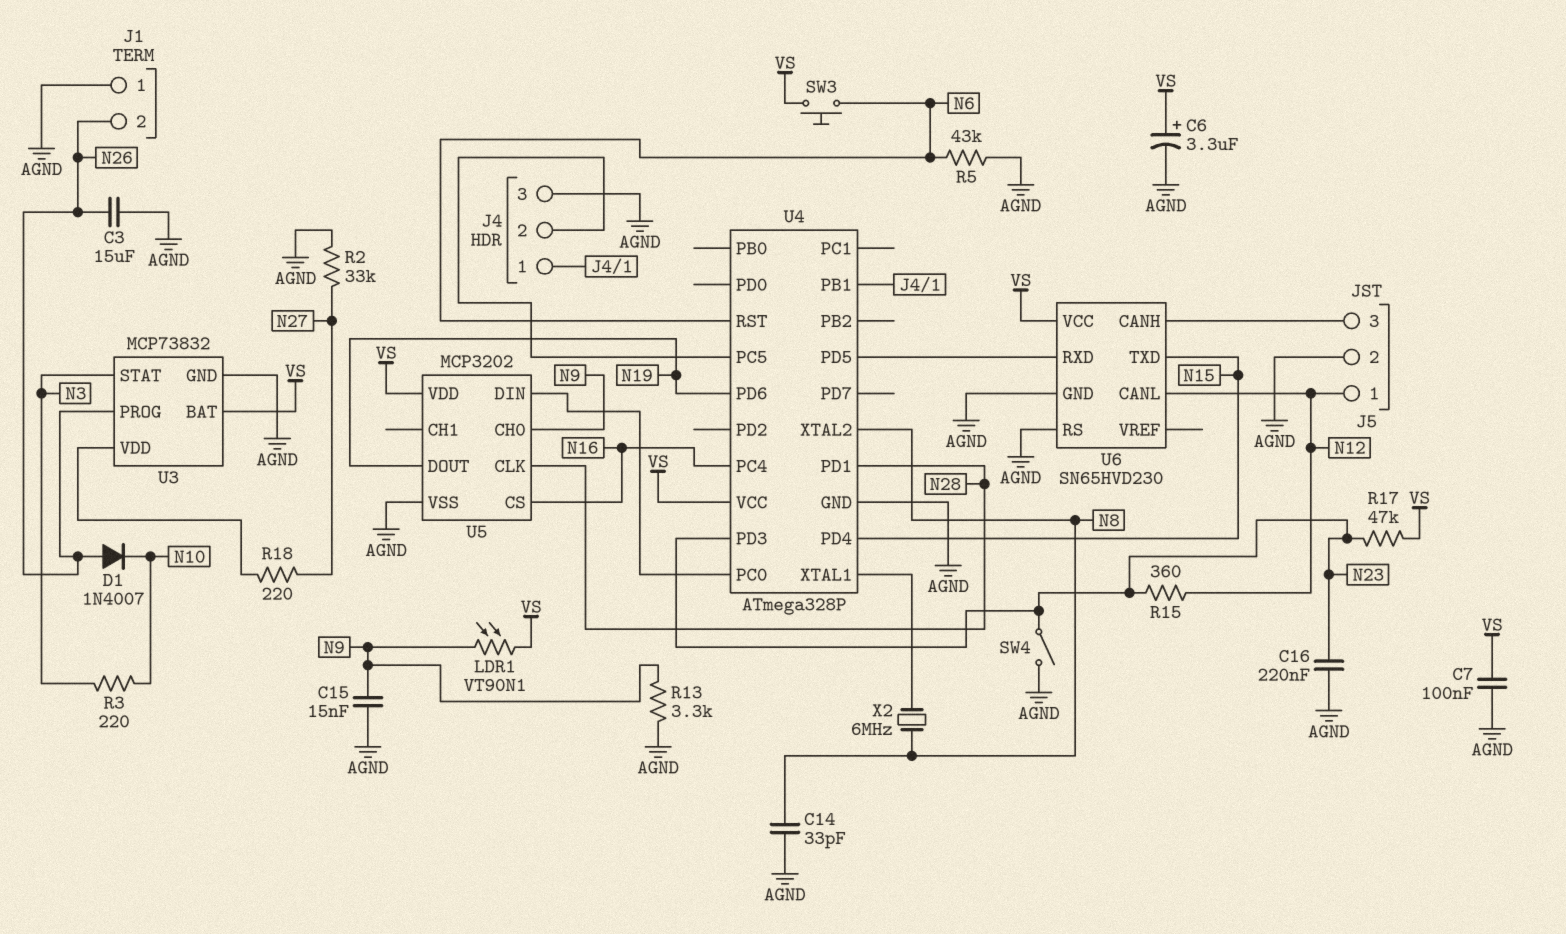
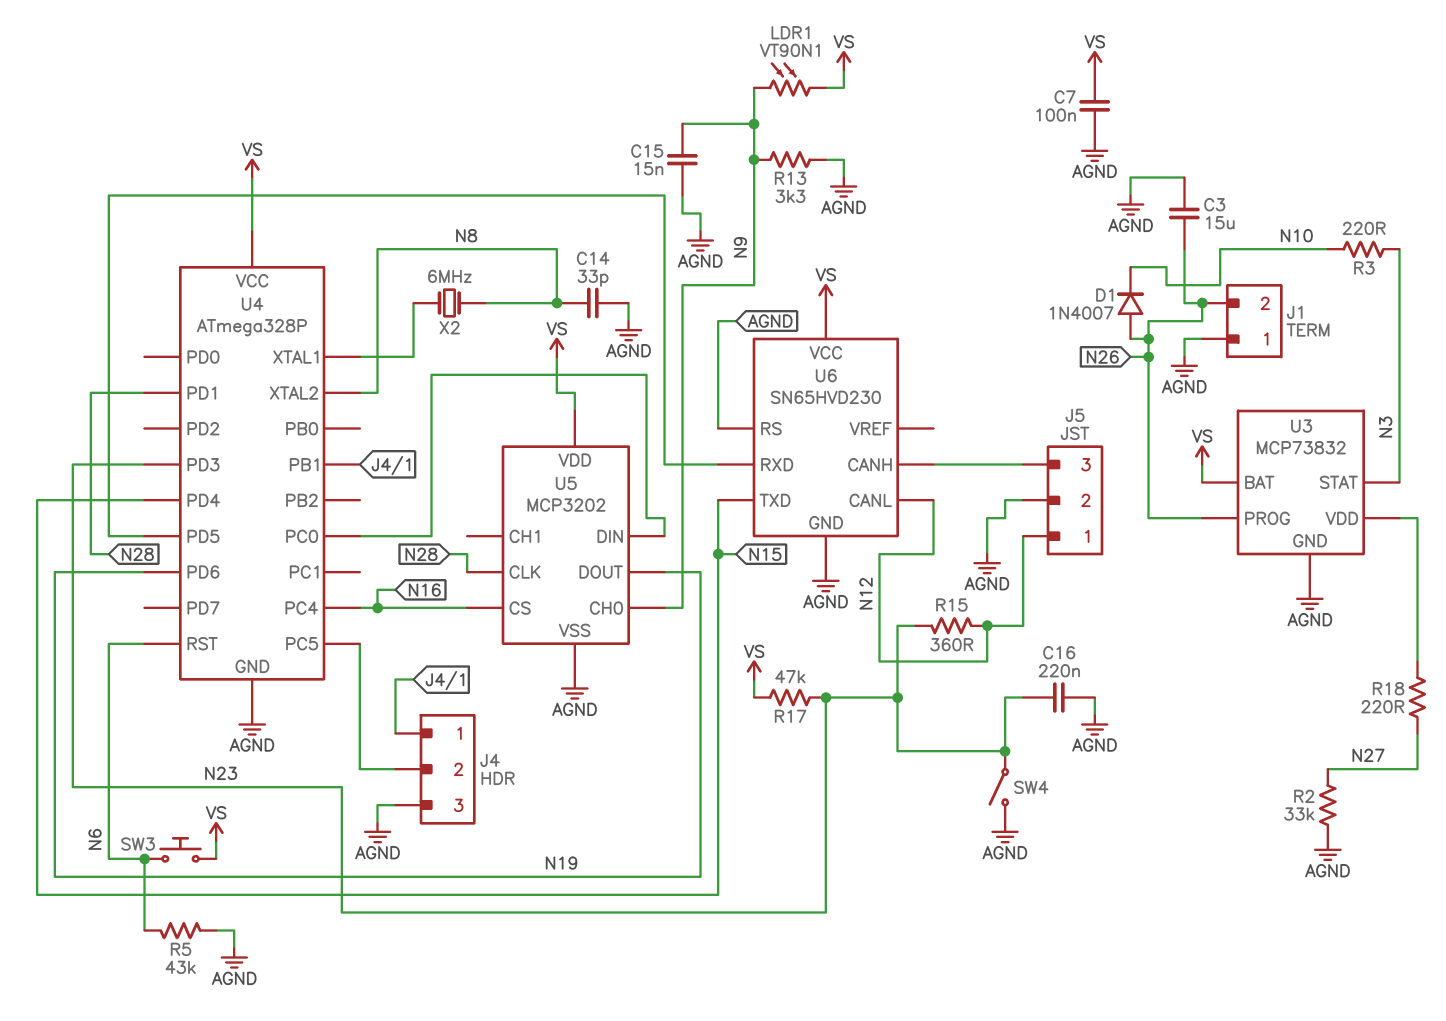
C6: 3.3uF (plus VS, minus AGND) -> none

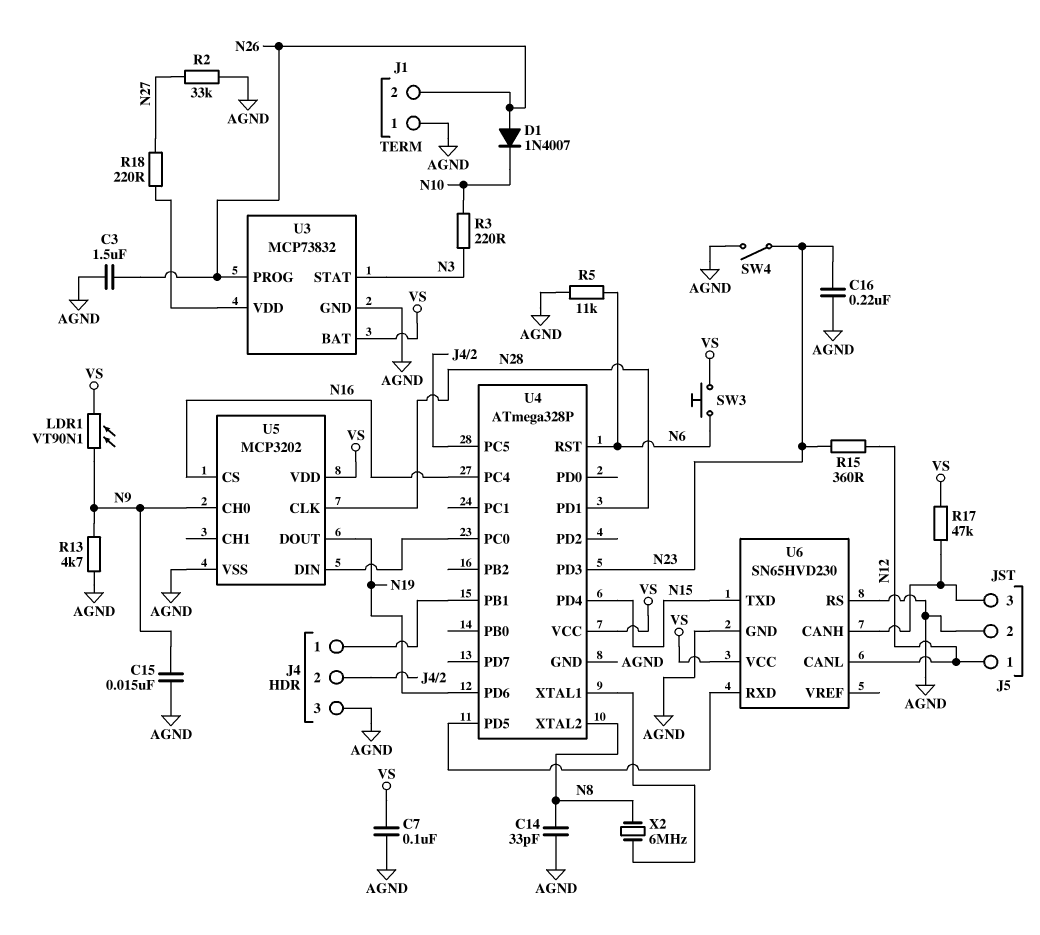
C3: 15uF (AGND, N26) -> 1.5uF (AGND, N26)
R5: 43k (AGND, N6) -> 11k (AGND, N6)
R13: 3.3k (AGND, N9) -> 4.7k (AGND, N9)
R17: 47k (N23, VS) -> 47k (J5/3, VS)

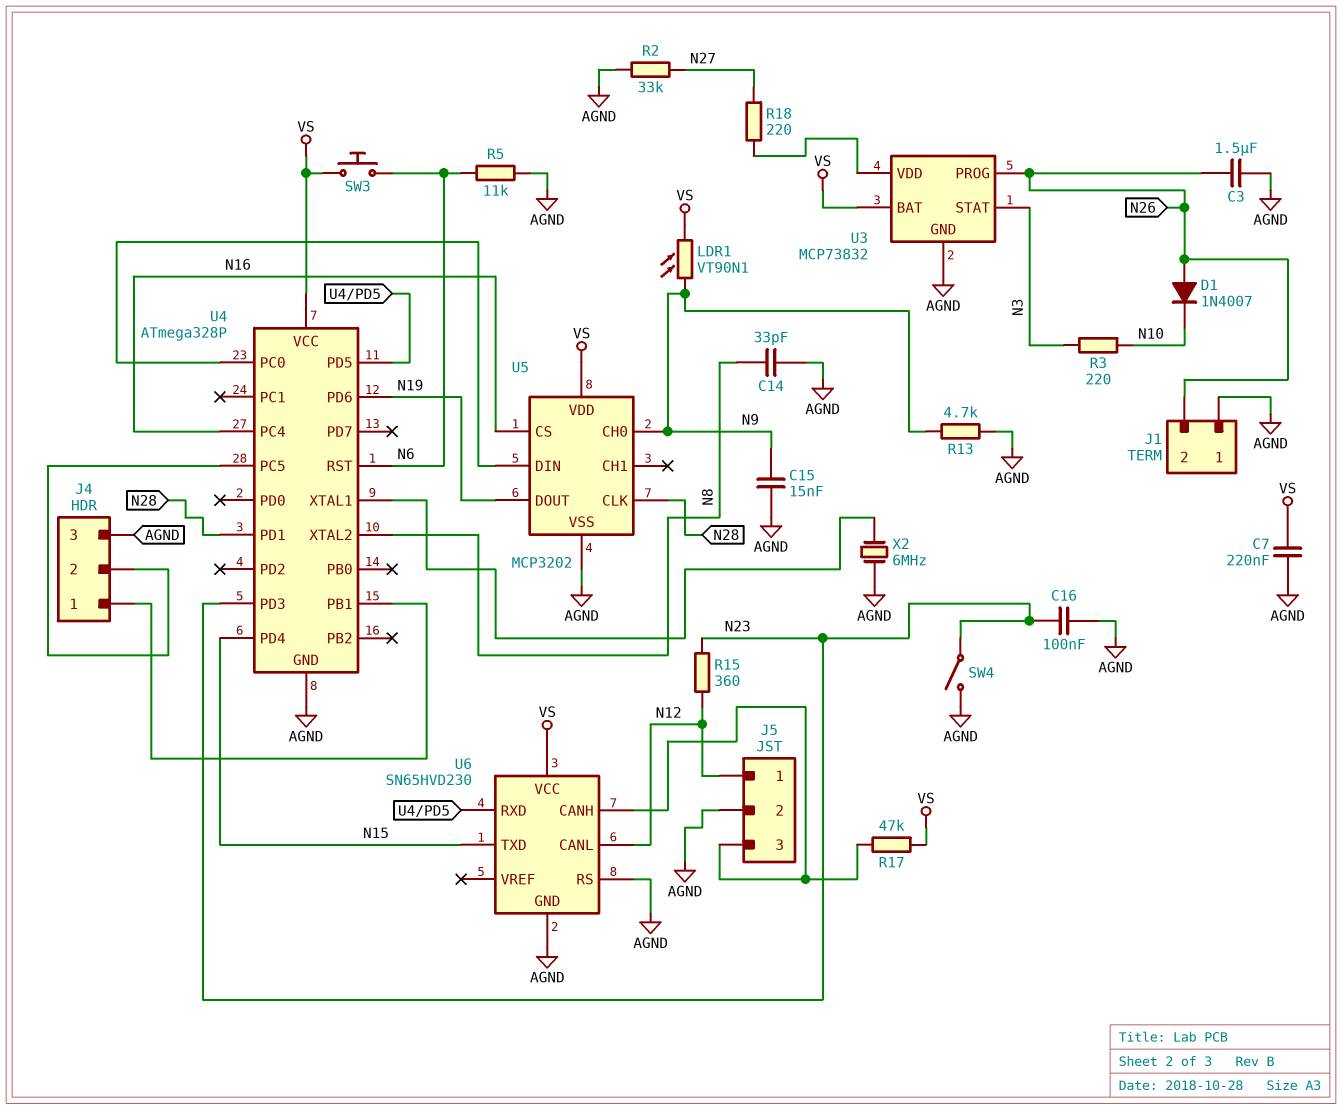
C7: 100nF (AGND, VS) -> 220nF (AGND, VS)
C16: 220nF (AGND, N23) -> 100nF (AGND, N23)
X2: 6MHz (N8, U4/XTAL1) -> 6MHz (AGND, U4/XTAL1)

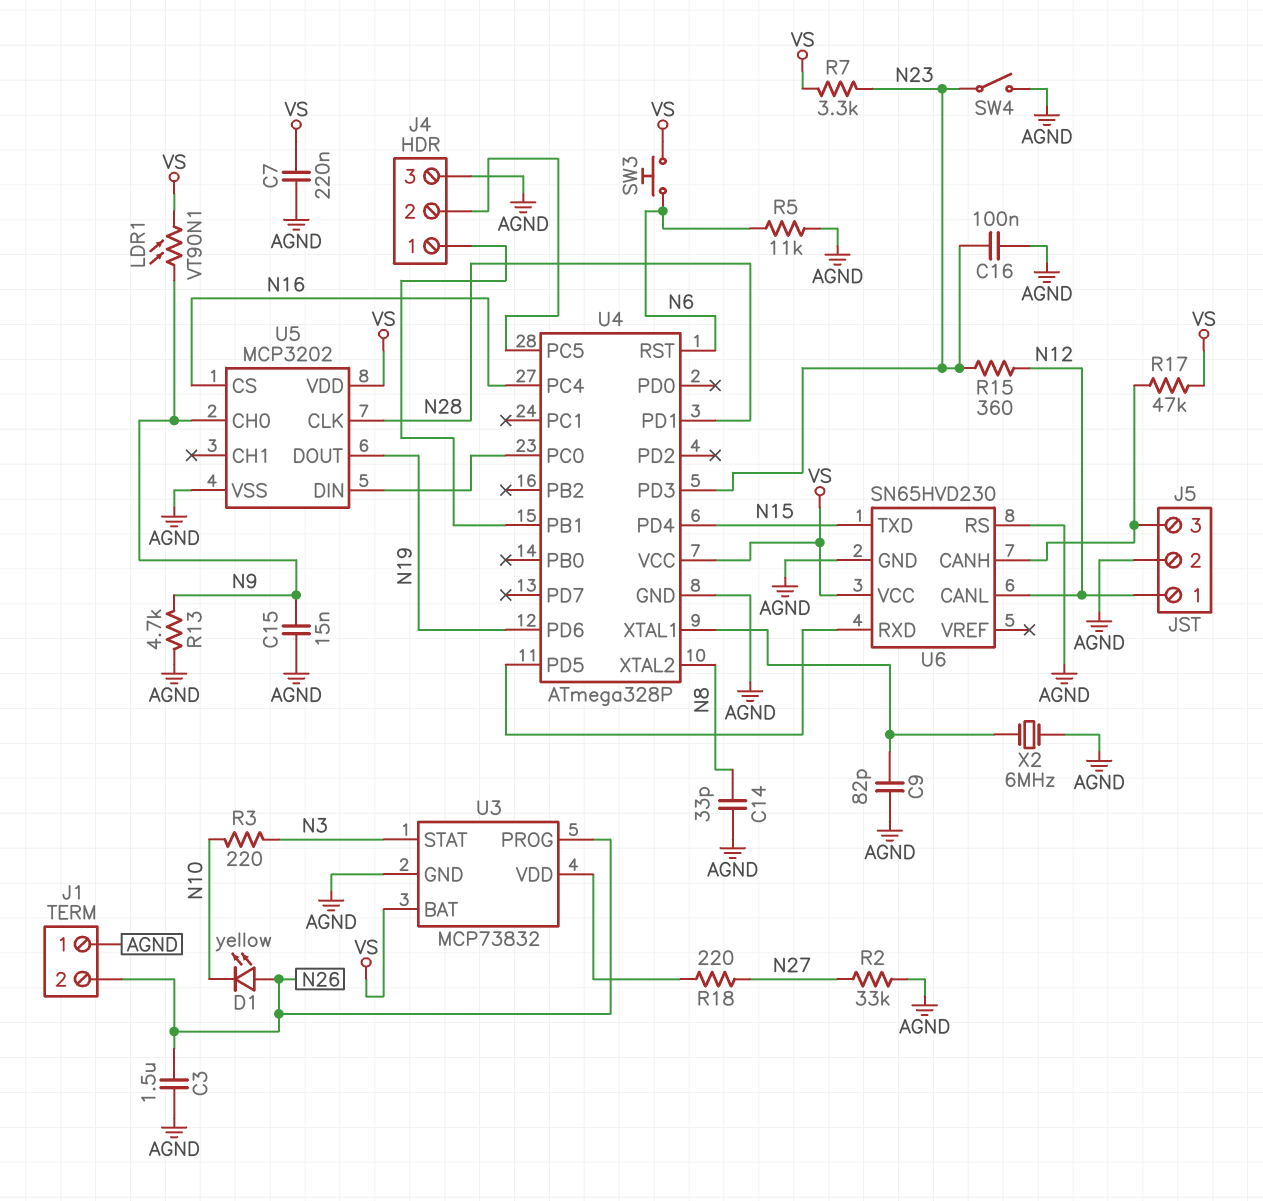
C9: none -> 82pF (AGND, U4/XTAL1)
D1: diode 1N4007 (A N26, K N10) -> LED yellow (A N26, K N10)
R7: none -> 3.3k (N23, VS)

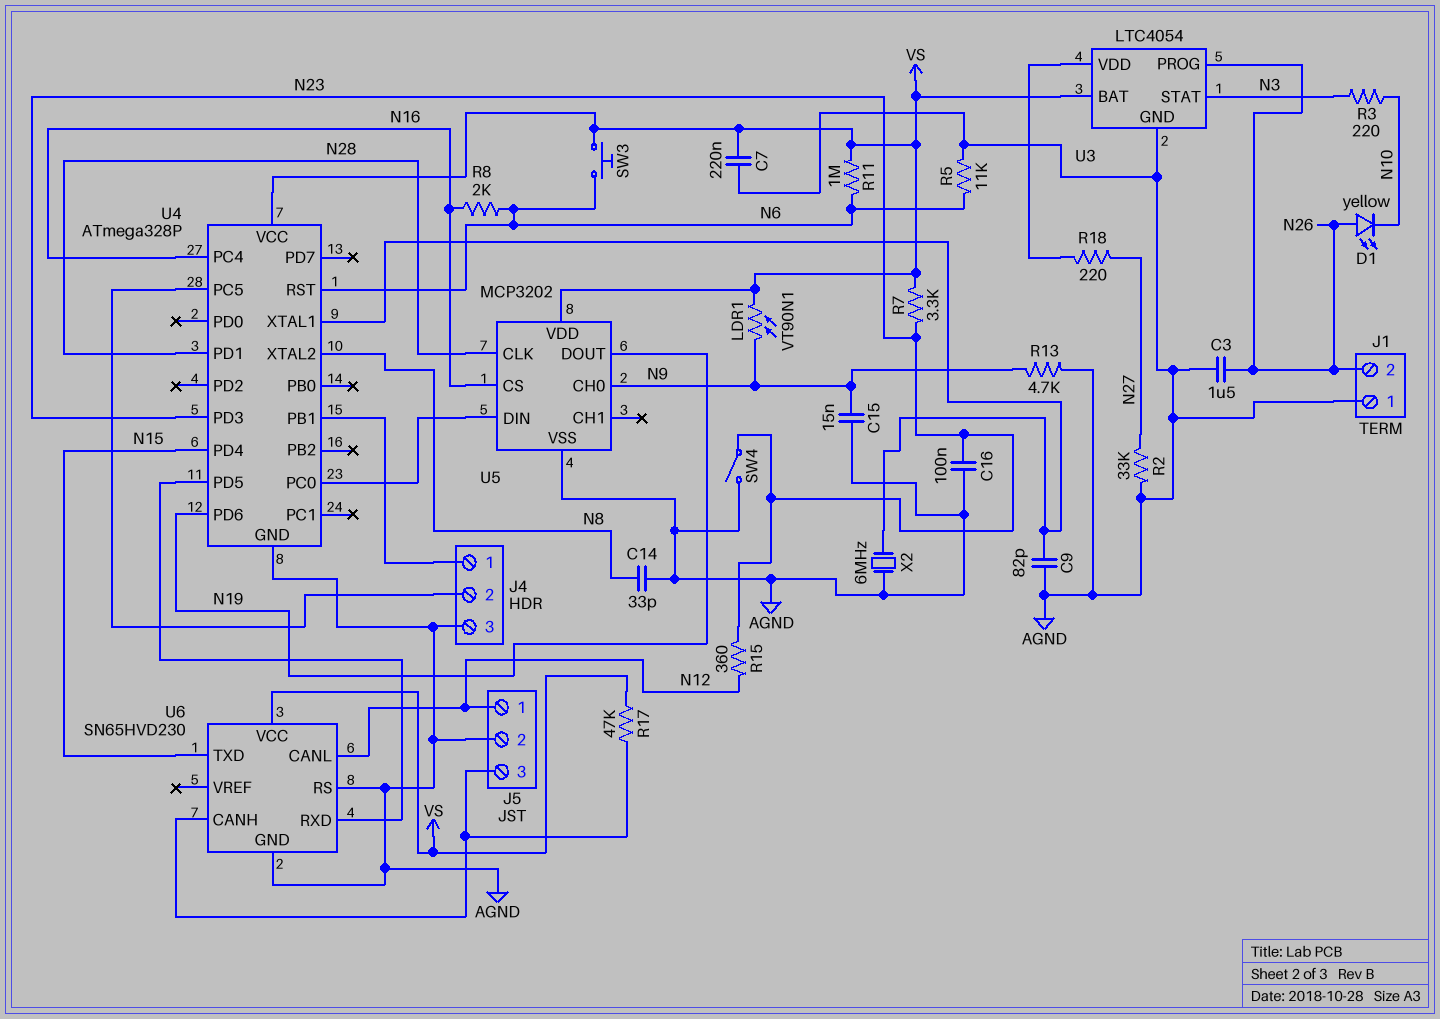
R8: none -> 2k (N6, N16)
R11: none -> 1M (N6, VS)
U3: MCP73832 -> LTC4054

